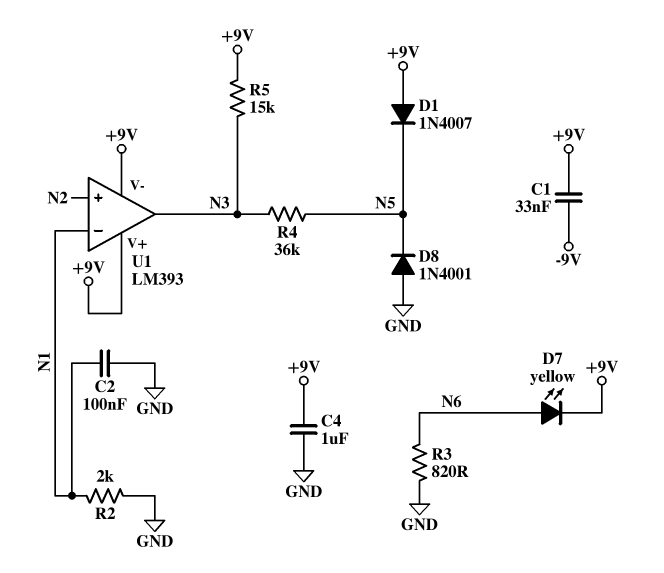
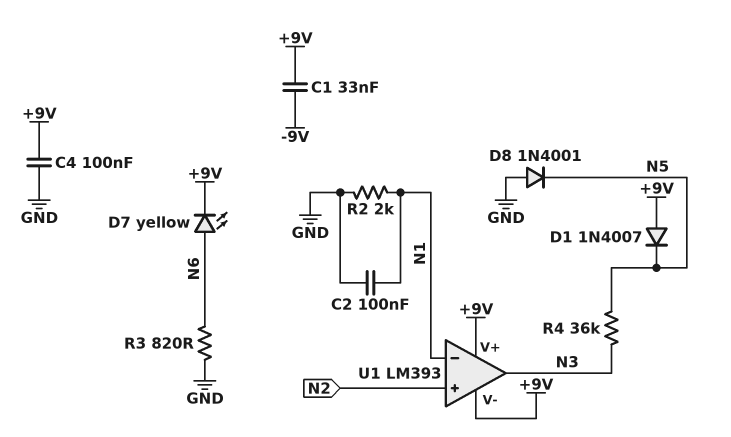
C4: 1uF (+9V, GND) -> 100nF (+9V, GND)
R5: 15k (+9V, N3) -> none

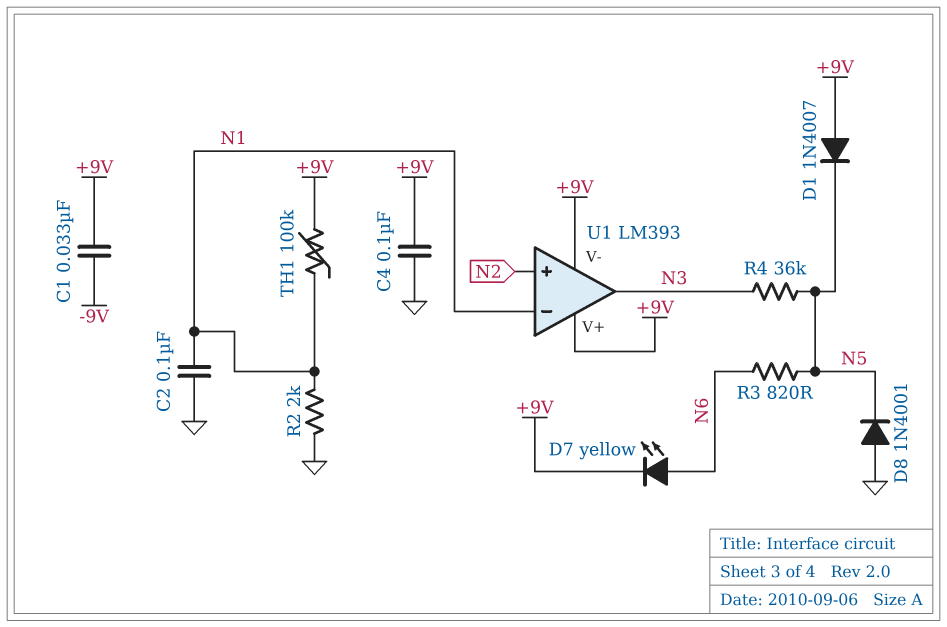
R3: 820 (GND, N6) -> 820 (N5, N6)
TH1: none -> 100k (+9V, N1)

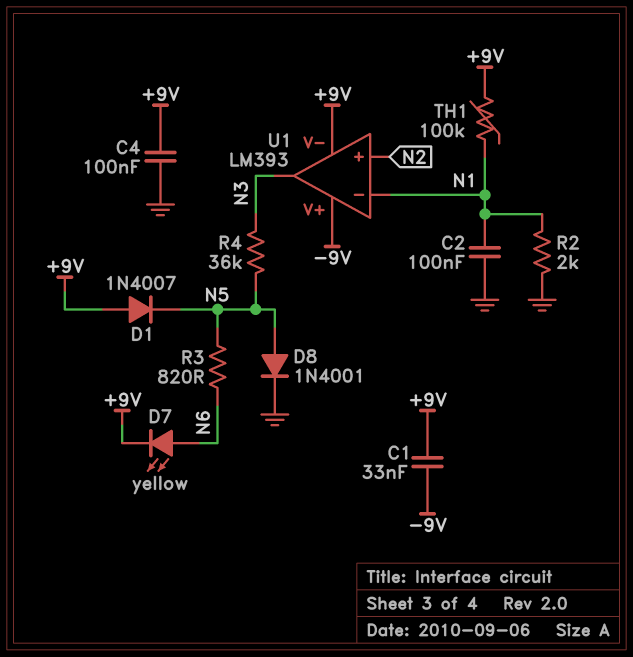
D8: diode 1N4001 (A GND, K N5) -> diode 1N4001 (A N5, K GND)
U1 pin V+: +9V -> -9V

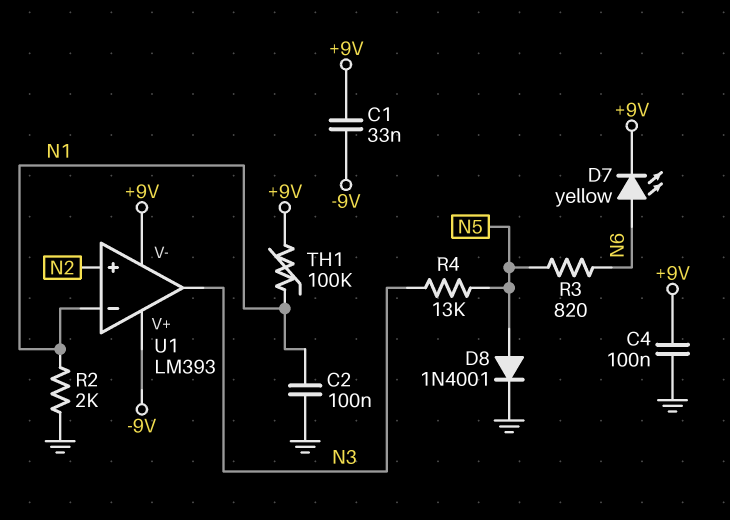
D1: diode 1N4007 (A +9V, K N5) -> none
R4: 36k (N3, N5) -> 13k (N3, N5)

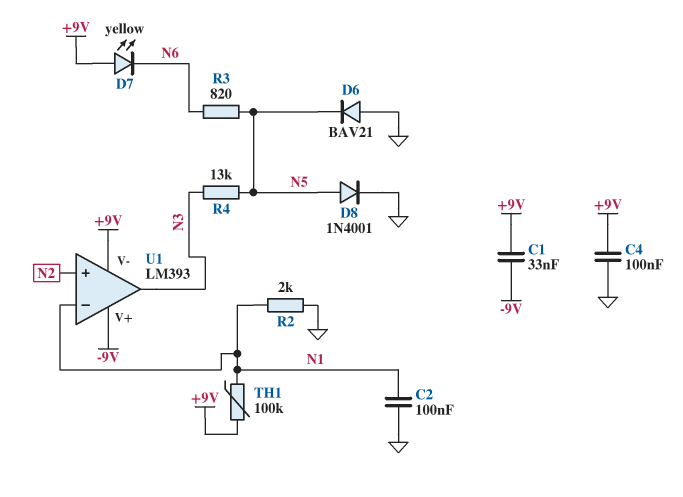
D6: none -> diode BAV21 (A GND, K N5)
D7: LED yellow (A N6, K +9V) -> LED yellow (A +9V, K N6)

